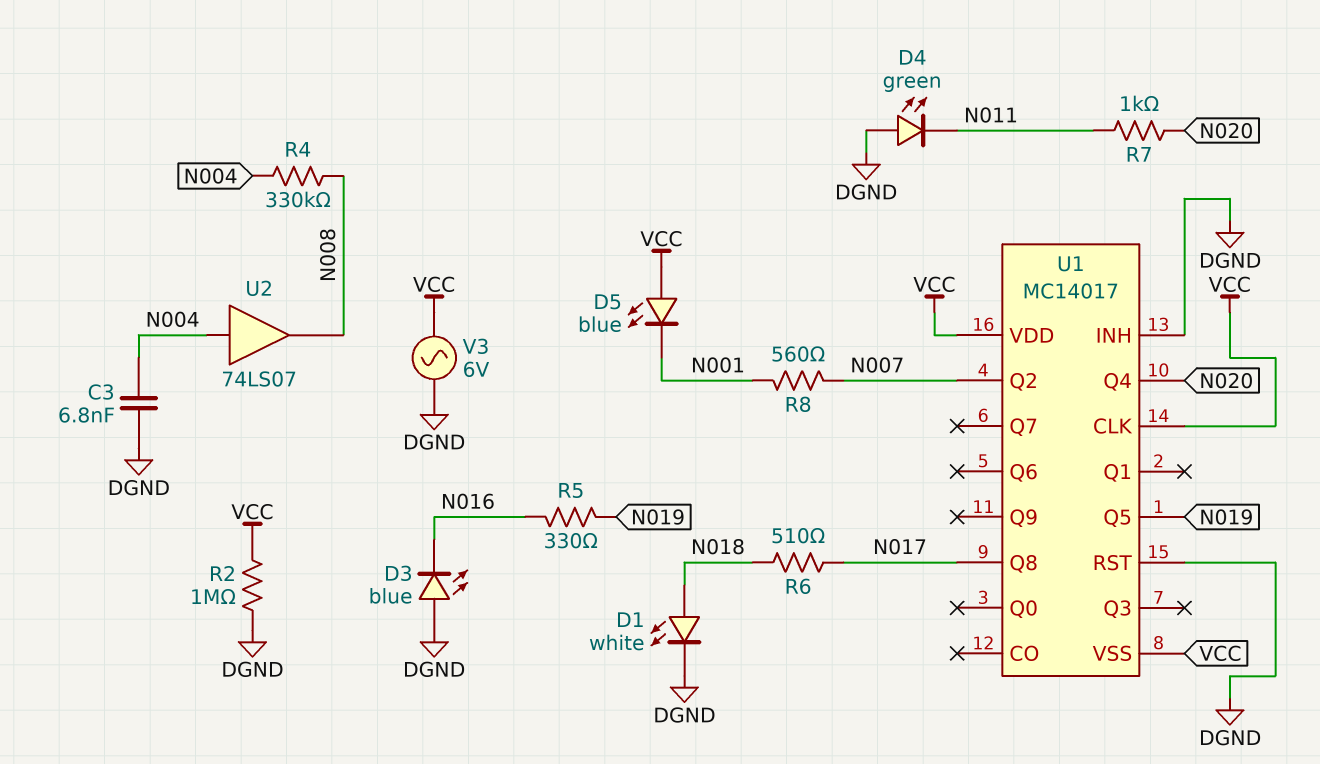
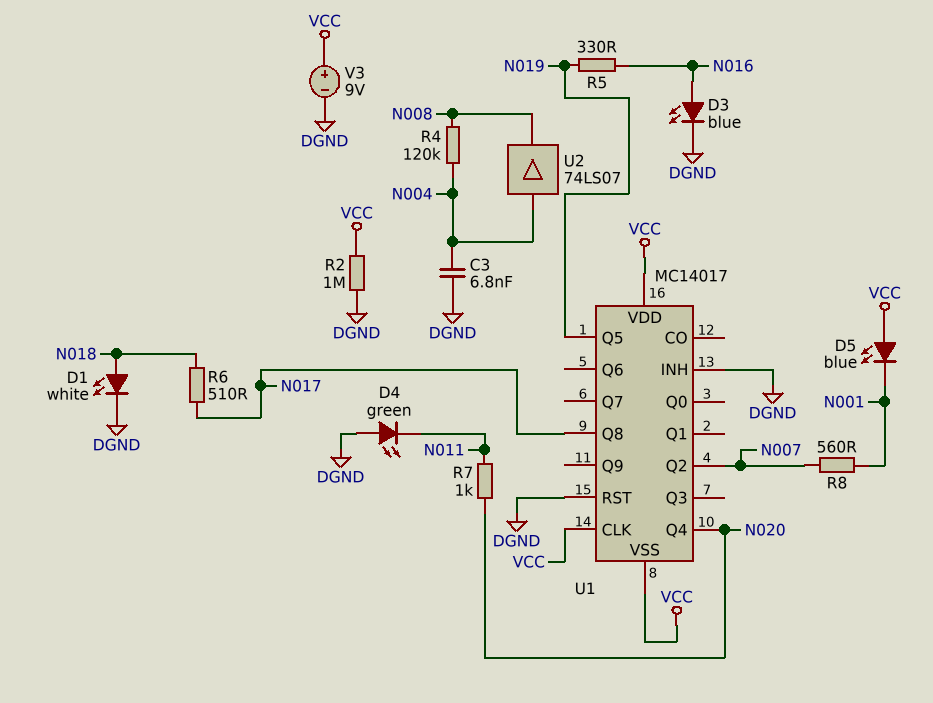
D3: LED blue (A DGND, K N016) -> LED blue (A N016, K DGND)
R4: 330k (N004, N008) -> 120k (N004, N008)
V3: AC 6V (DGND, VCC) -> 9V (plus VCC, minus DGND)

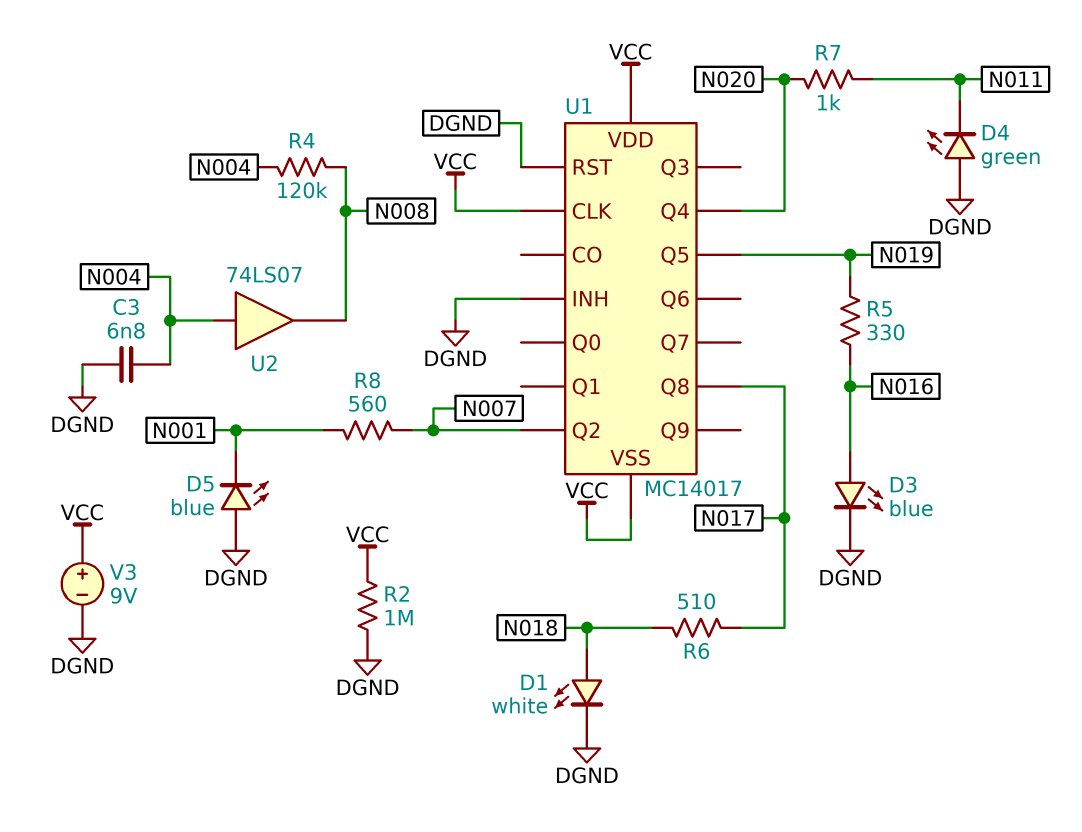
D5: LED blue (A VCC, K N001) -> LED blue (A DGND, K N001)

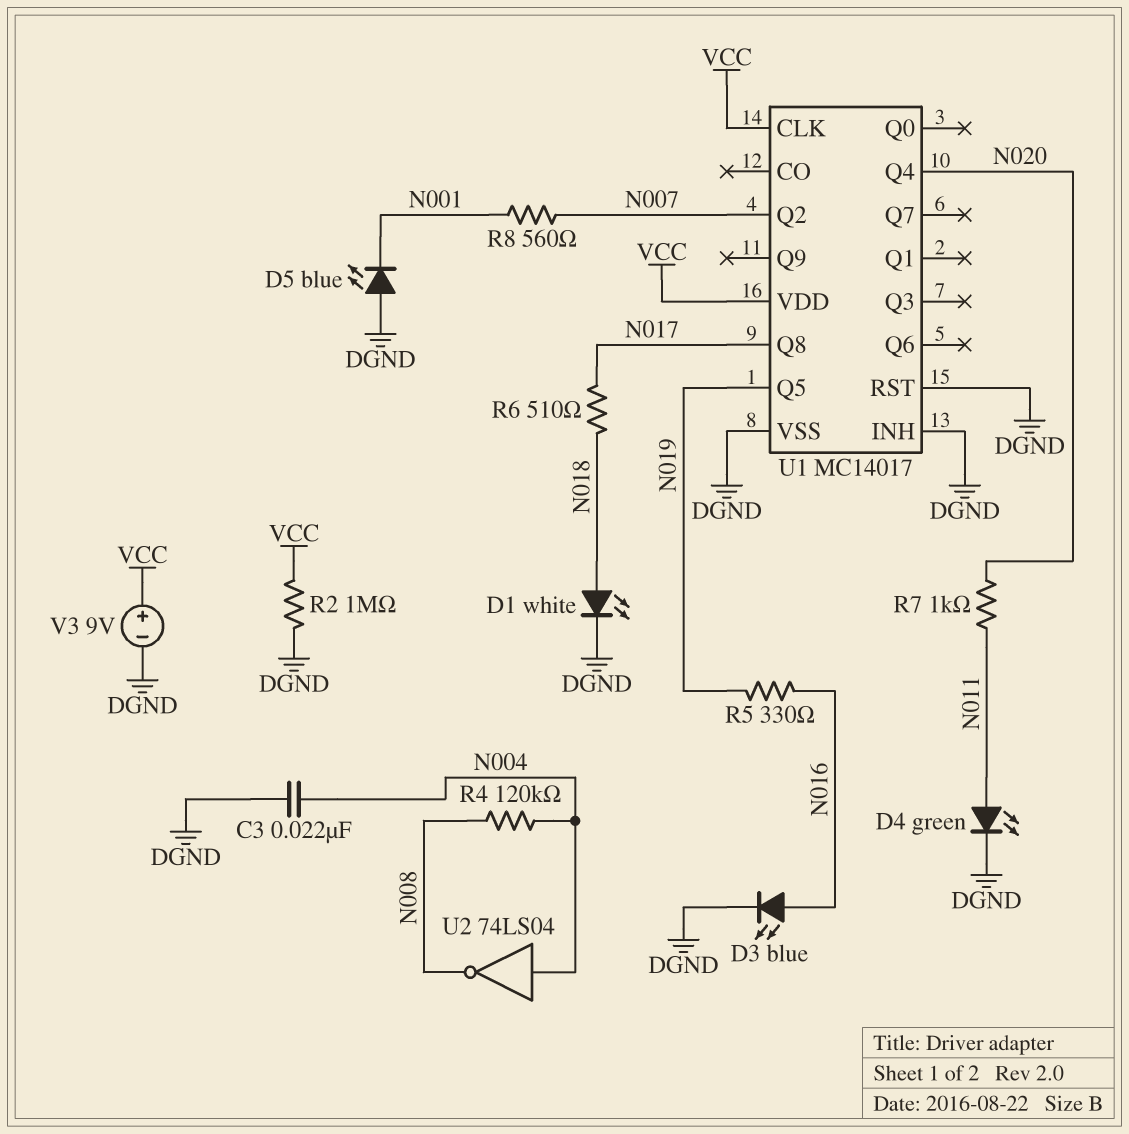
C3: 6.8nF (DGND, N004) -> 22nF (DGND, N004)
D4: LED green (A DGND, K N011) -> LED green (A N011, K DGND)
U1 pin VSS: VCC -> DGND
U2: buffer 74LS07 (in N004, out N008) -> NOT 74LS04 (in N004, out N008)

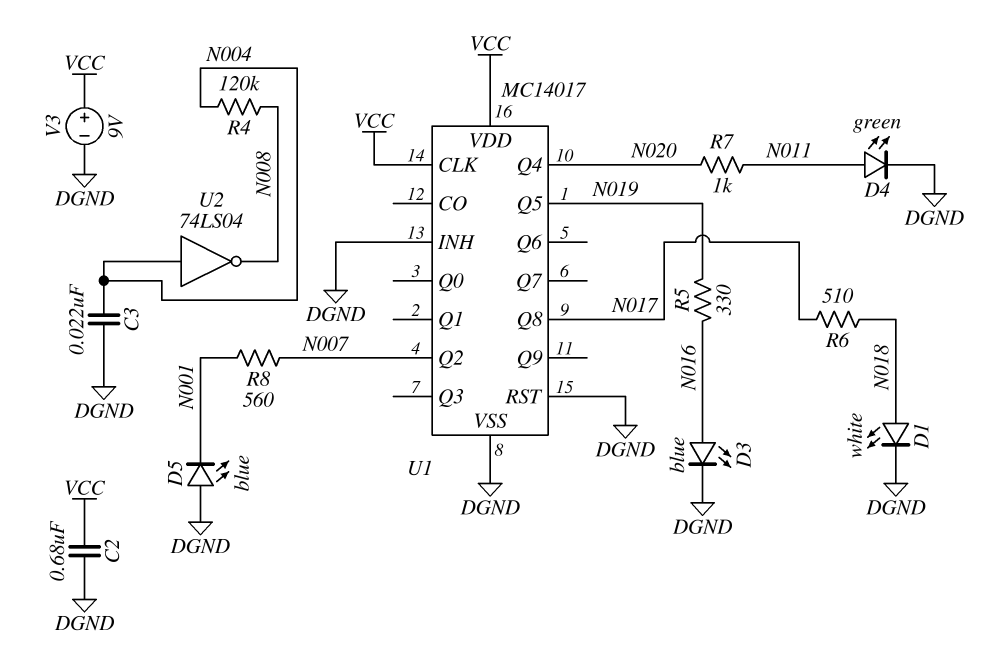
C2: none -> 680nF (DGND, VCC)
R2: 1M (DGND, VCC) -> none

